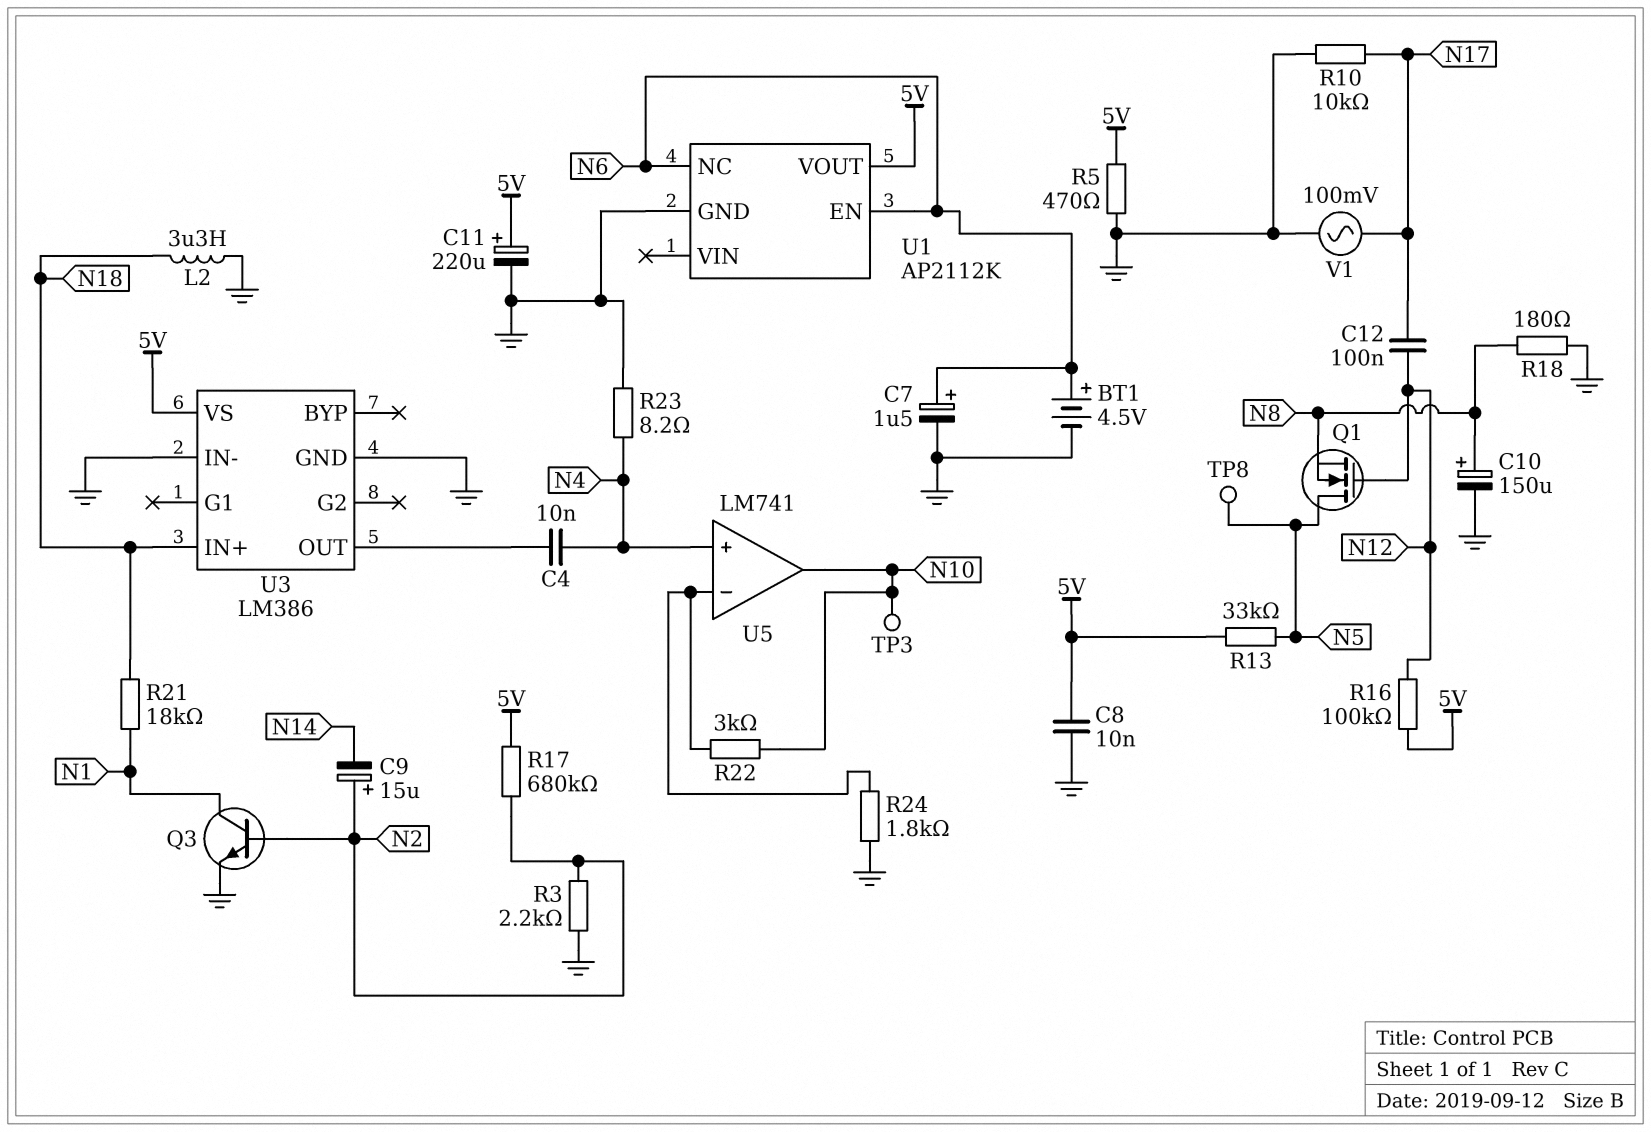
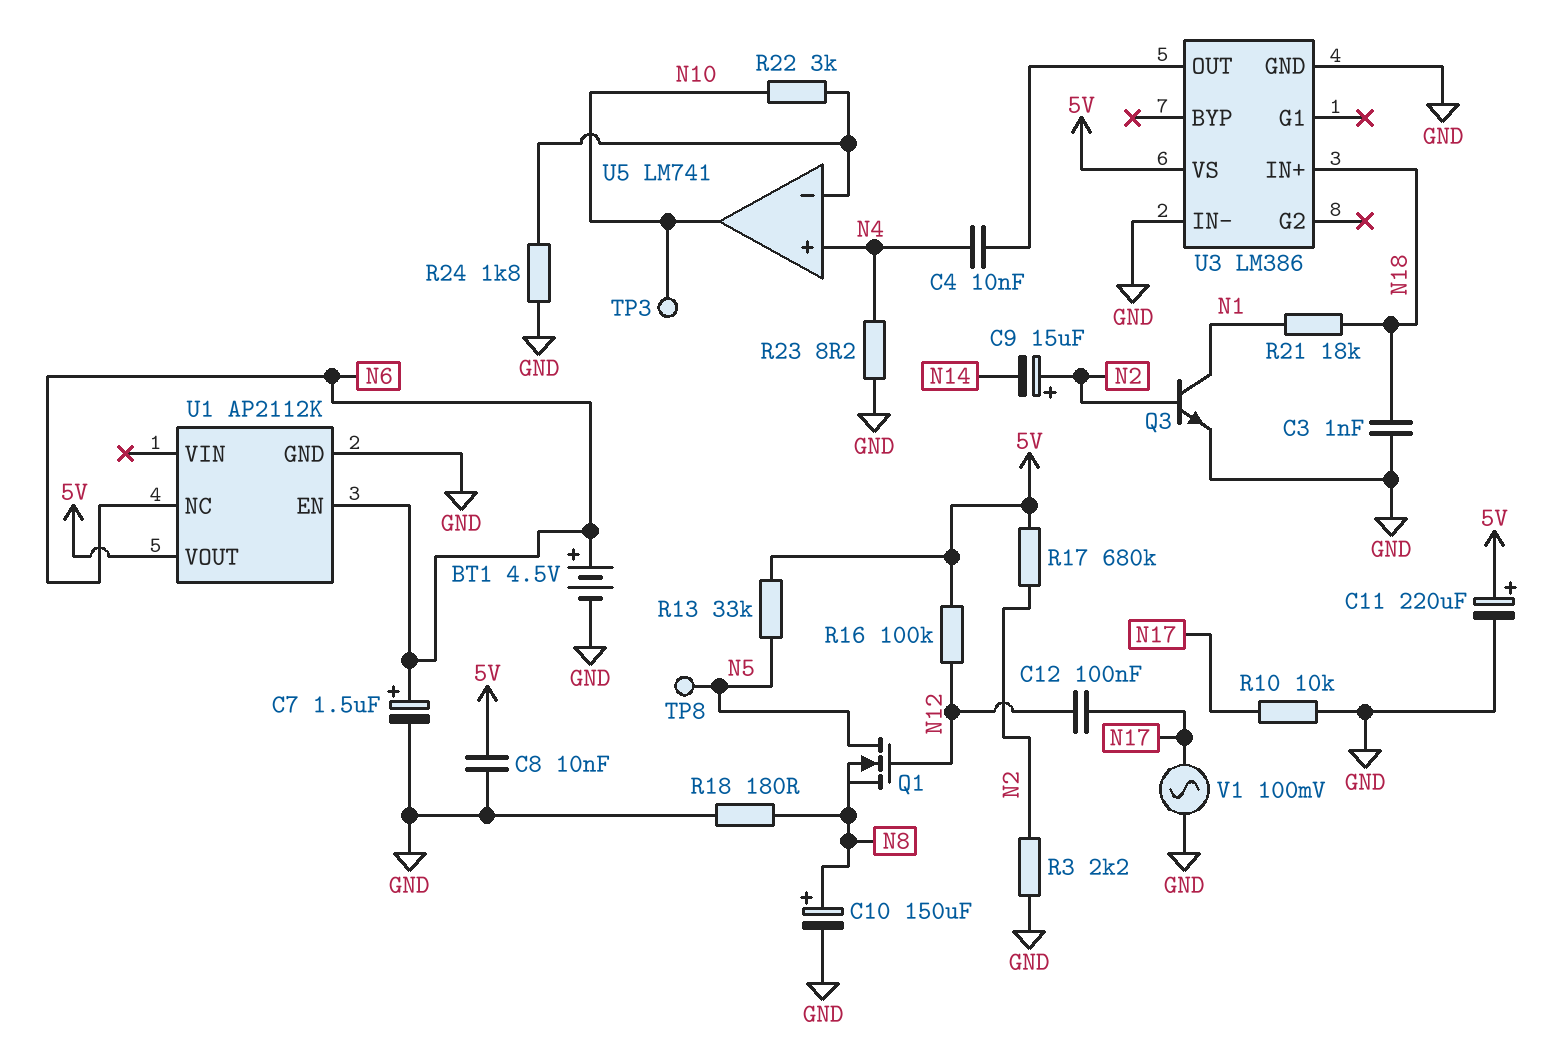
C3: none -> 1nF (GND, N18)
L2: 3.3uH (GND, N18) -> none
R5: 470 (5V, GND) -> none

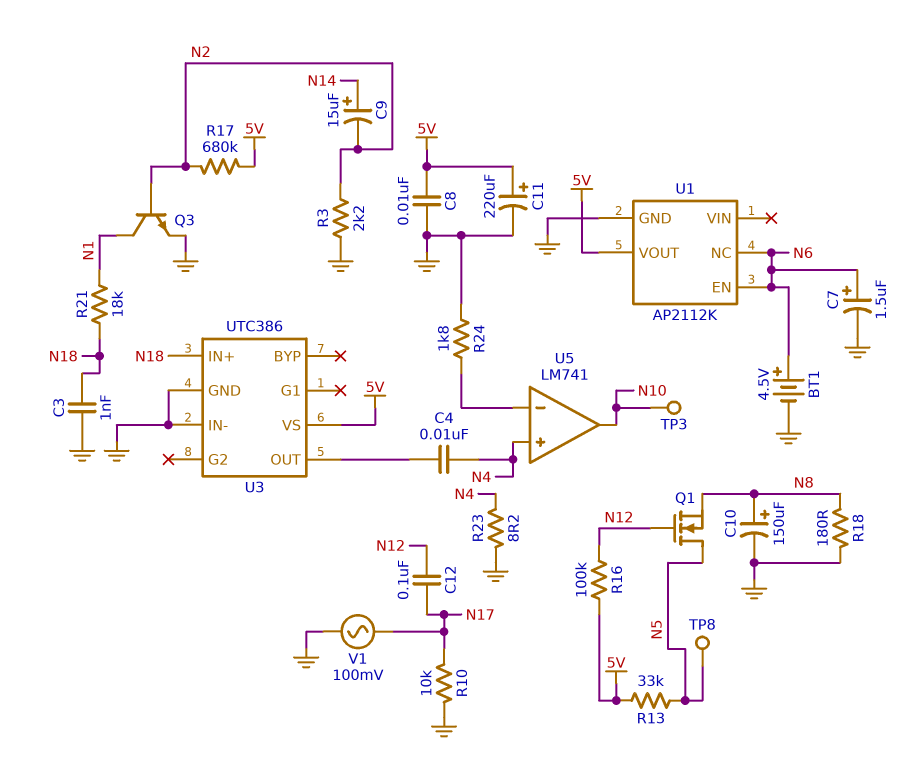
C9: 15uF (plus N2, minus N14) -> 15uF (plus N14, minus N2)
R22: 3k (N10, U5/in-) -> none
U3: LM386 -> UTC386

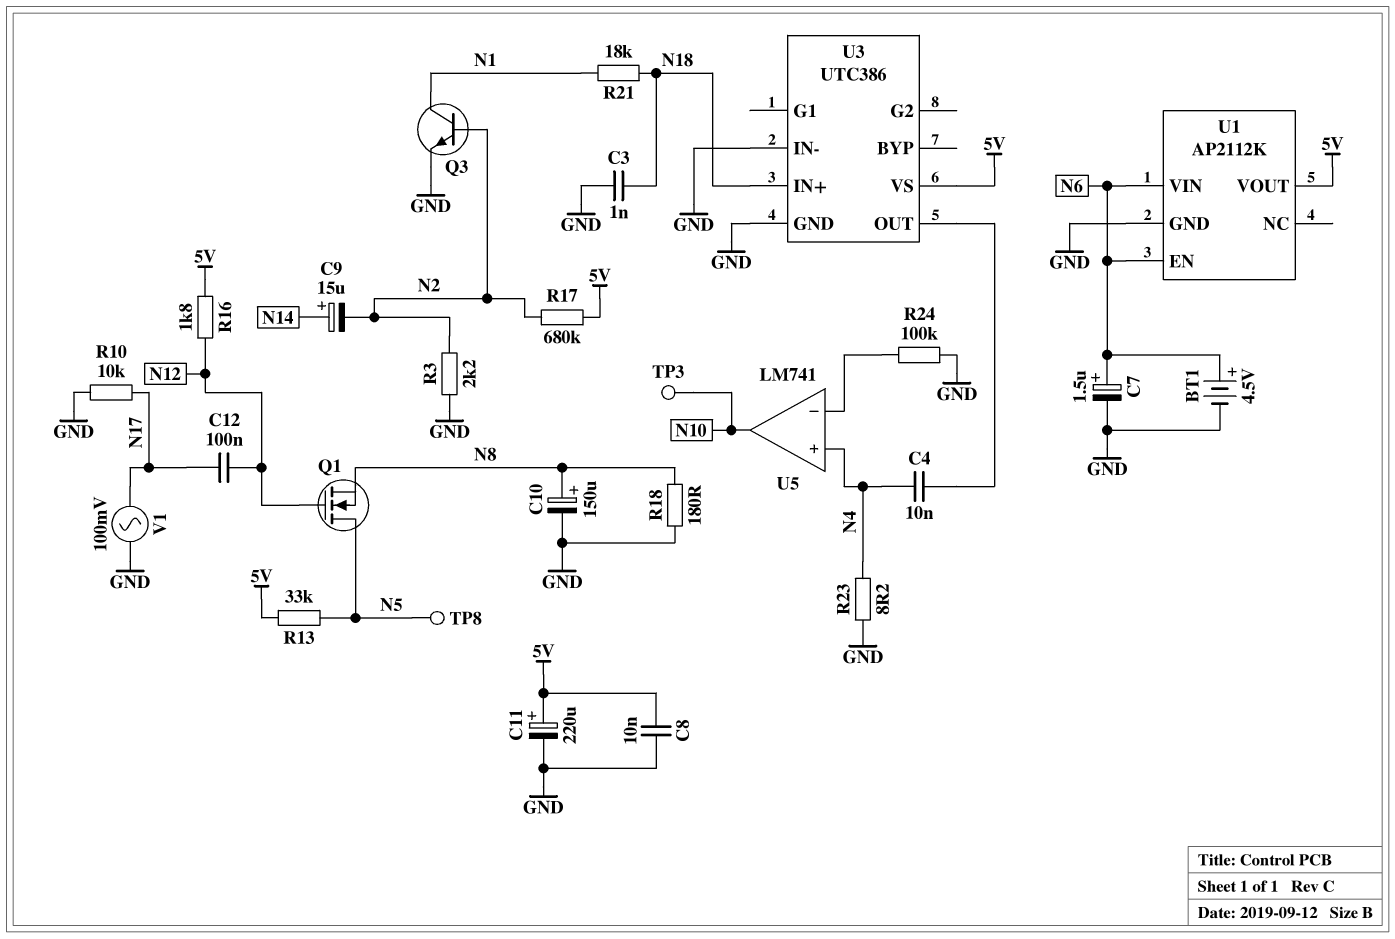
R16: 100k (5V, N12) -> 1.8k (5V, N12)
R24: 1.8k (GND, U5/in-) -> 100k (GND, U5/in-)
U1 pin NC: N6 -> none
U1 pin VIN: none -> N6

